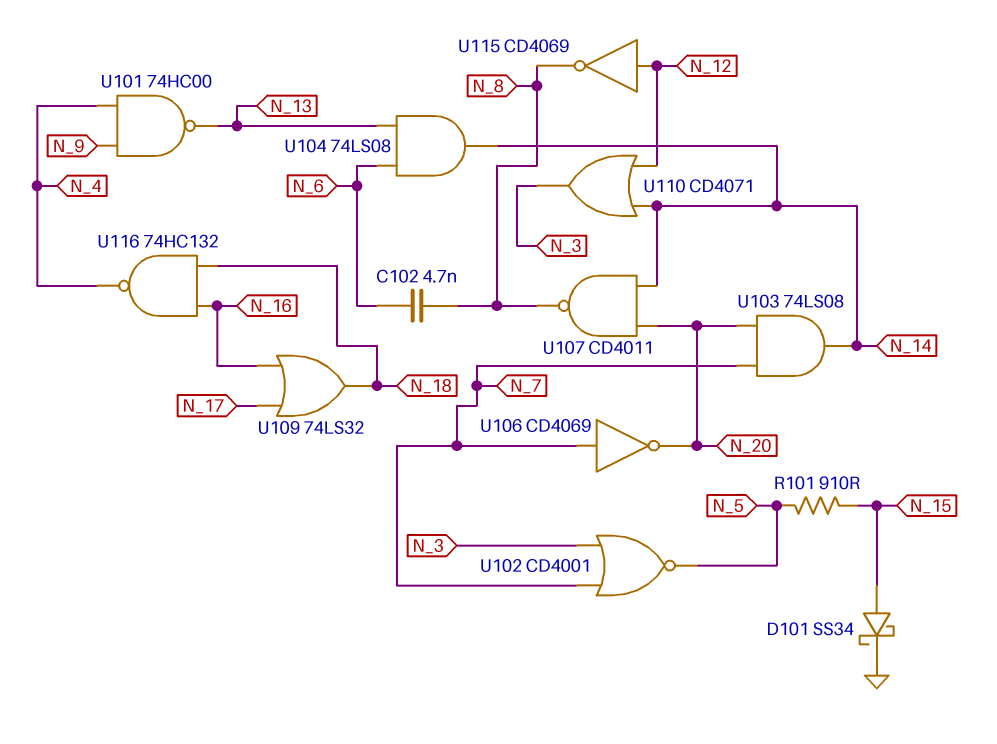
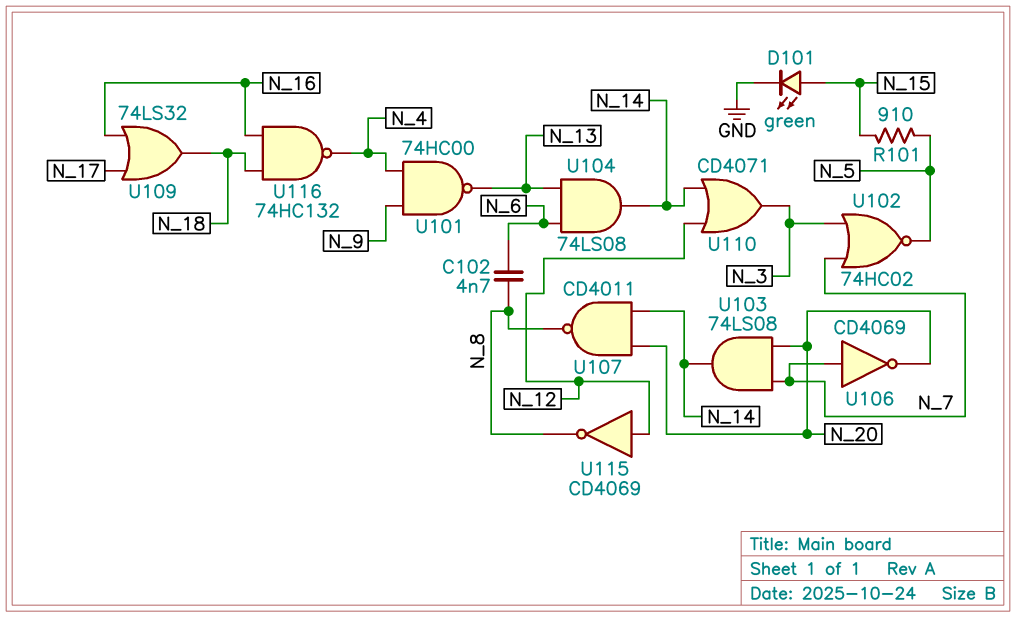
D101: schottky SS34 (A N_15, K GND) -> LED green (A N_15, K GND)
U102: NOR CD4001 (in N_3, in N_7, out N_5) -> NOR 74HC02 (in N_3, in N_7, out N_5)

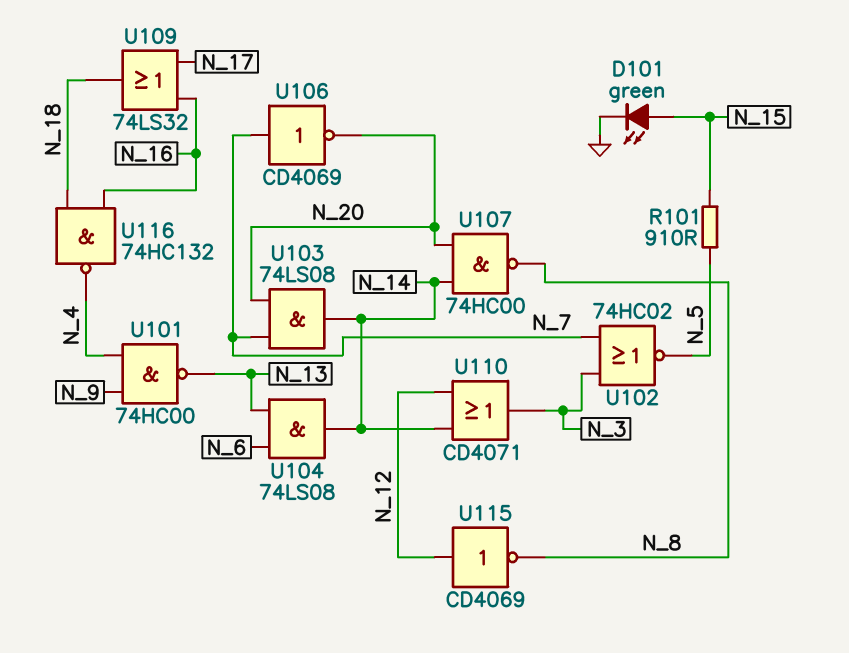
C102: 4.7nF (N_6, N_8) -> none
U107: NAND CD4011 (in N_14, in N_20, out N_8) -> NAND 74HC00 (in N_14, in N_20, out N_8)

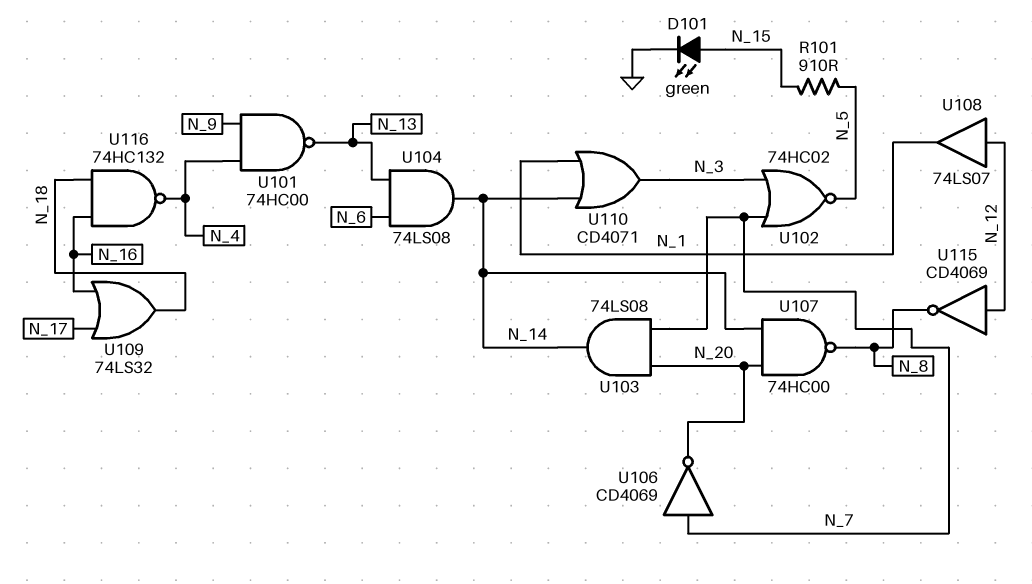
U108: none -> buffer 74LS07 (in N_12, out N_1)
U110: OR CD4071 (in N_12, in N_14, out N_3) -> OR CD4071 (in N_1, in N_14, out N_3)

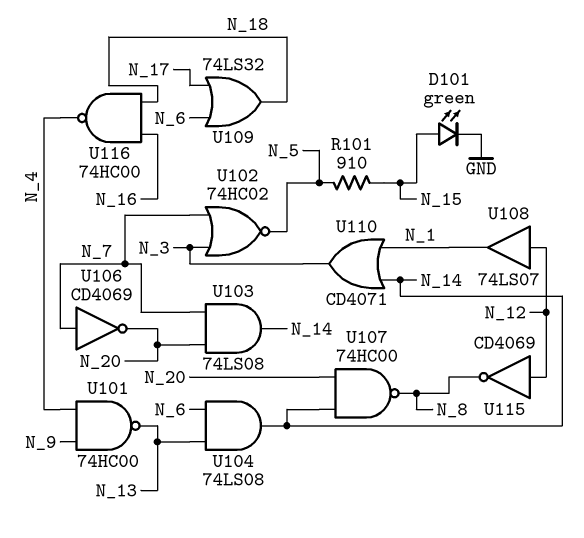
U109: OR 74LS32 (in N_16, in N_17, out N_18) -> OR 74LS32 (in N_6, in N_17, out N_18)
U116: NAND 74HC132 (in N_16, in N_18, out N_4) -> NAND 74HC00 (in N_16, in N_18, out N_4)

